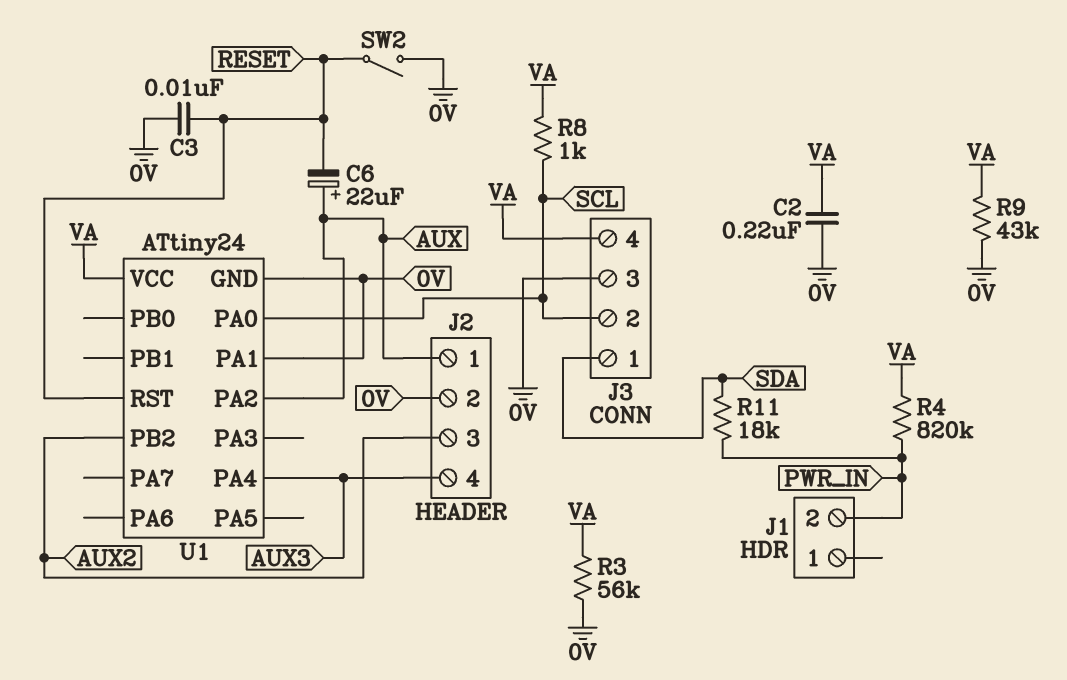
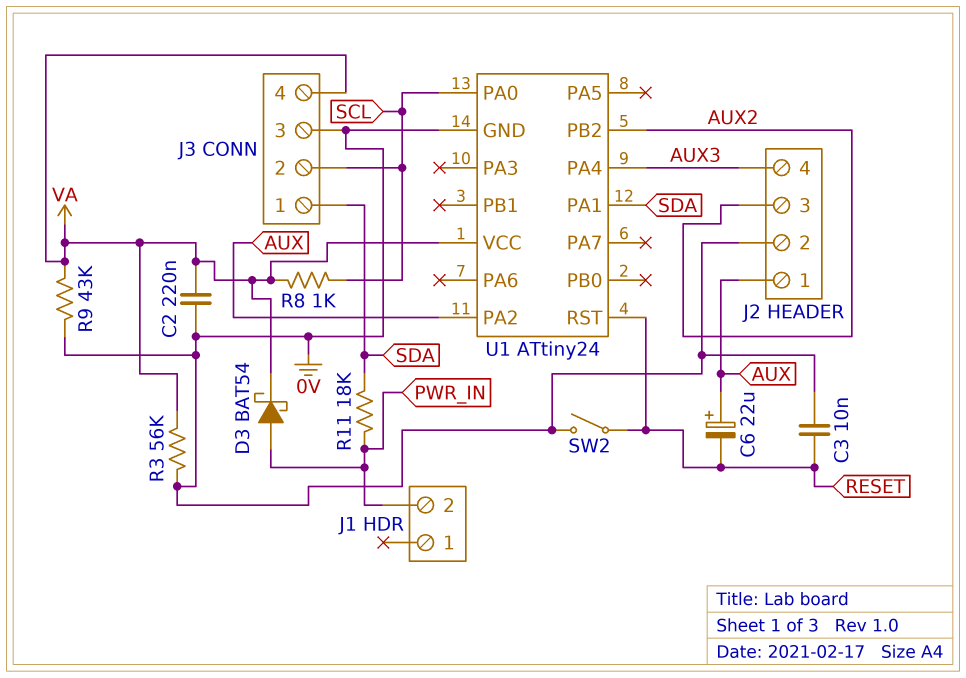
D3: none -> schottky BAT54 (A PWR_IN, K VA)
R4: 820k (PWR_IN, VA) -> none
U1 pin PA1: 0V -> SDA

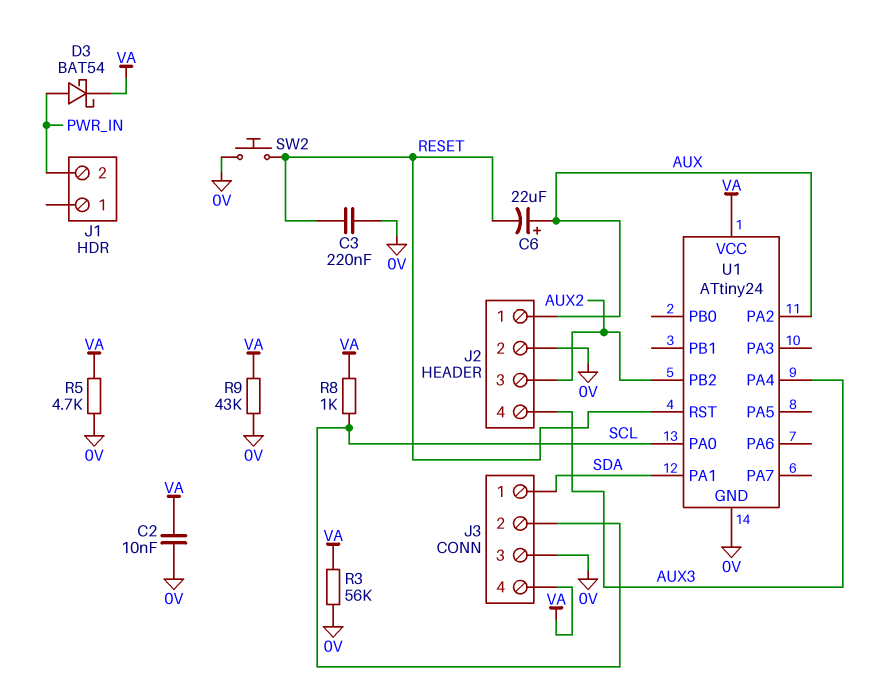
C2: 220nF (0V, VA) -> 10nF (0V, VA)
C3: 10nF (0V, RESET) -> 220nF (0V, RESET)
R5: none -> 4.7k (0V, VA)
R11: 18k (PWR_IN, SDA) -> none
SW2: switch (0V, RESET) -> button (0V, RESET)

